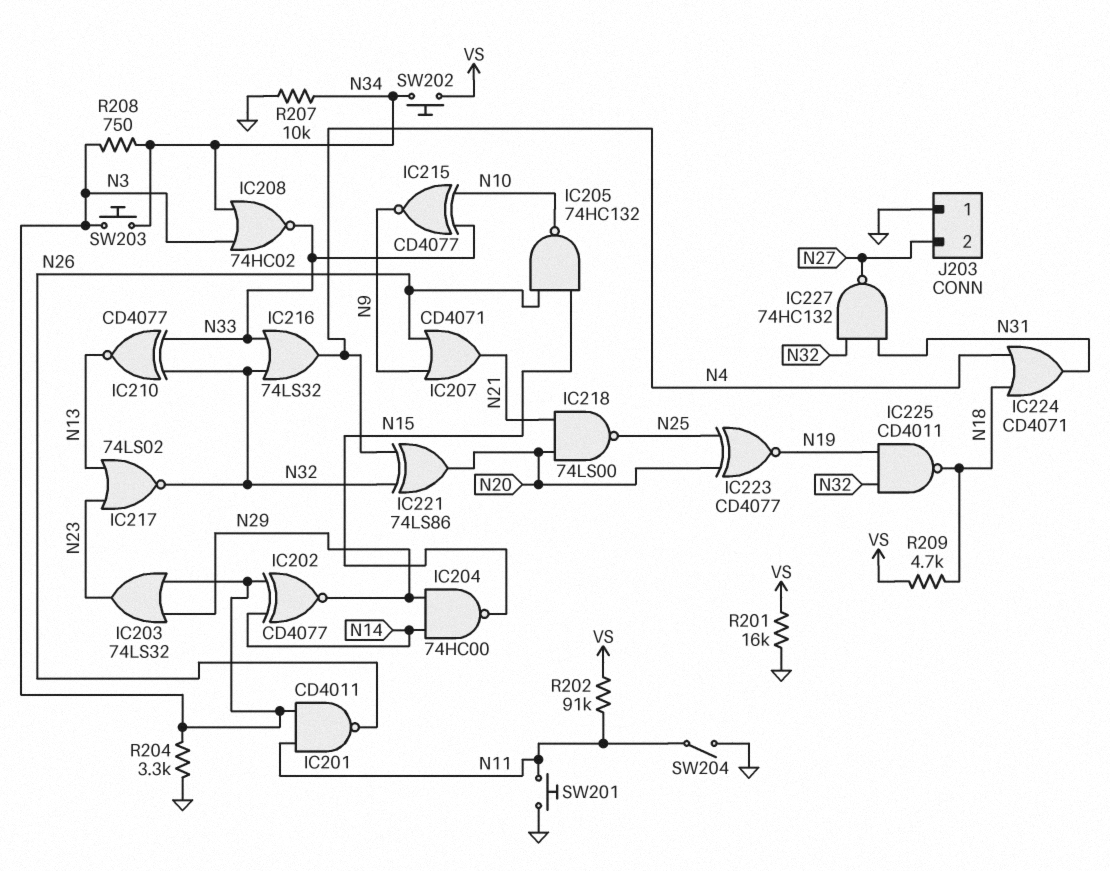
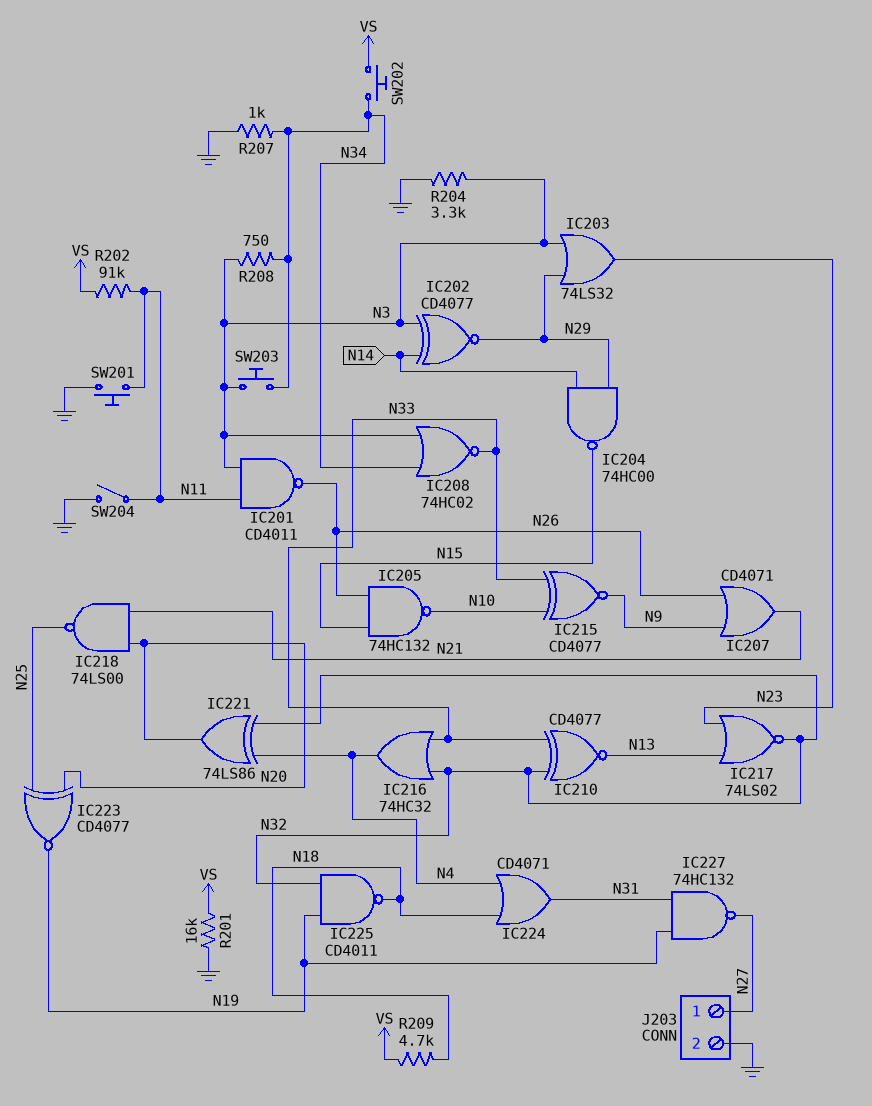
IC216: OR 74LS32 (in N32, in N33, out N4) -> OR 74HC32 (in N32, in N33, out N4)
IC227: NAND 74HC132 (in N31, in N32, out N27) -> NAND 74HC132 (in N19, in N31, out N27)
J203 pin 1: GND -> N27
J203 pin 2: N27 -> GND
R207: 10k (GND, N34) -> 1k (GND, N34)

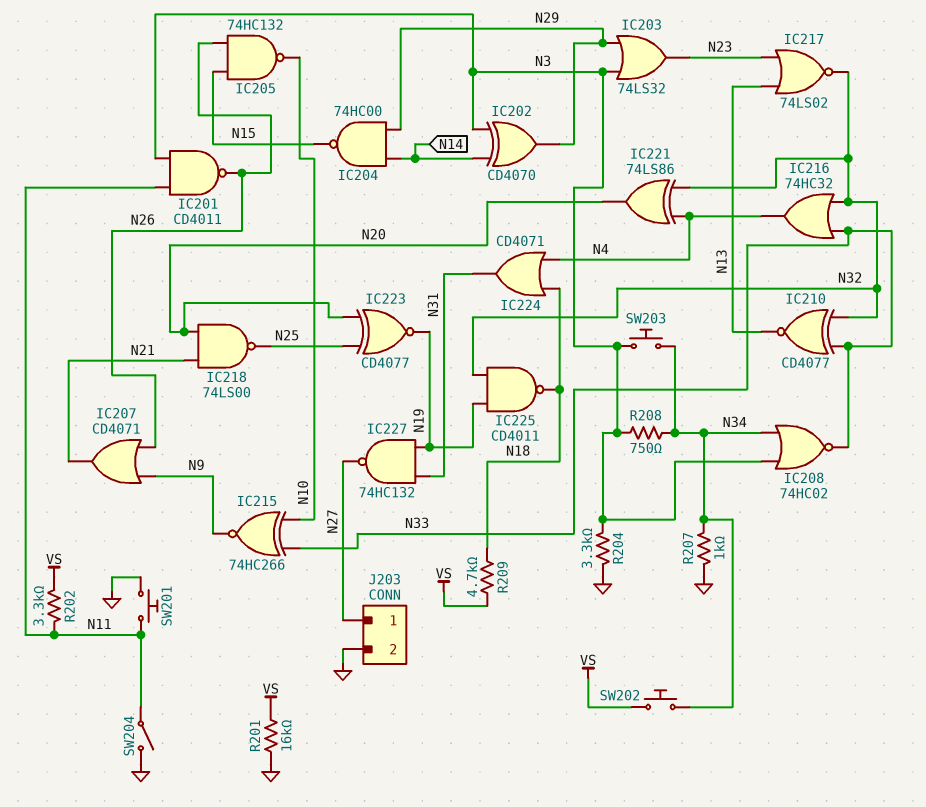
IC202: XNOR CD4077 (in N3, in N14, out N29) -> XOR CD4070 (in N3, in N14, out N29)
IC215: XNOR CD4077 (in N10, in N33, out N9) -> XNOR 74HC266 (in N10, in N33, out N9)
R202: 91k (N11, VS) -> 3.3k (N11, VS)

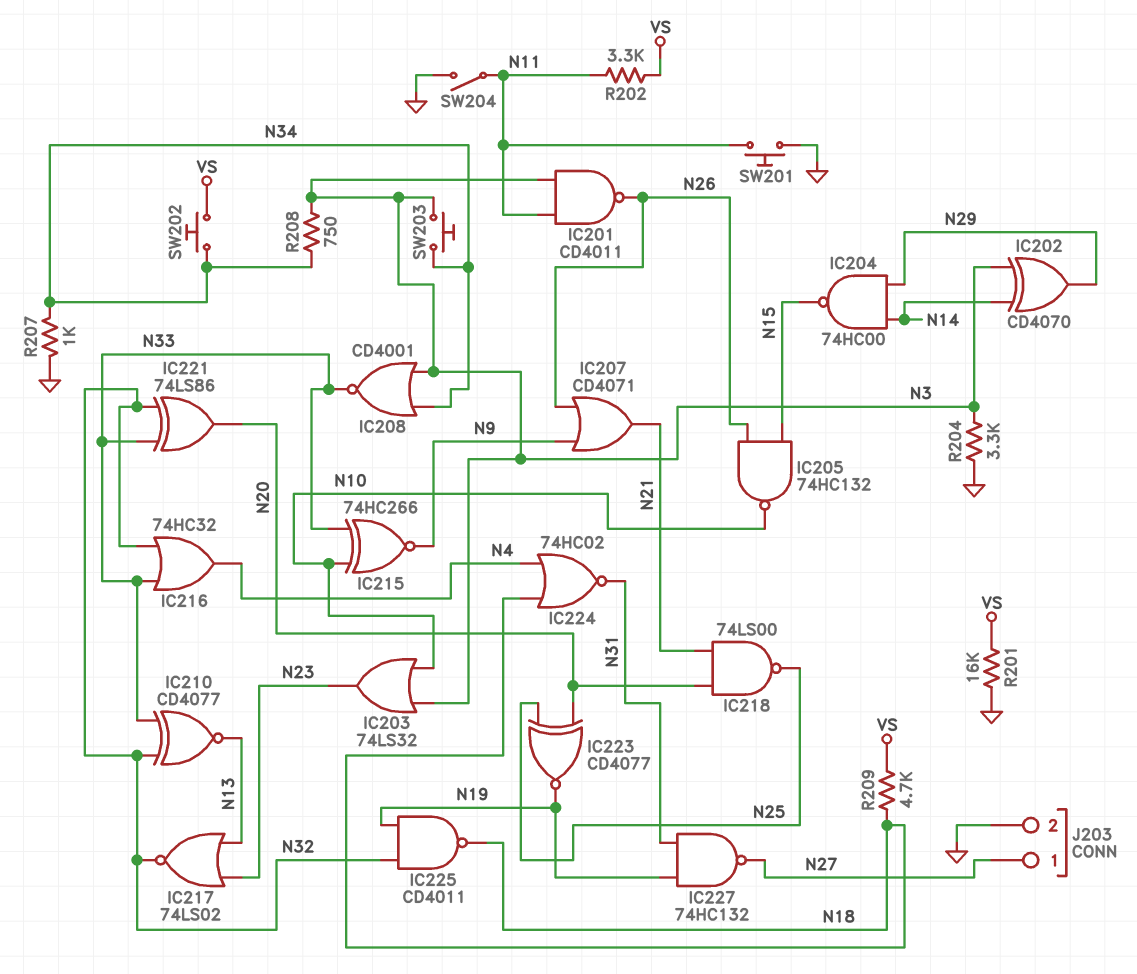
IC203: OR 74LS32 (in N3, in N29, out N23) -> OR 74LS32 (in N3, in N10, out N23)
IC208: NOR 74HC02 (in N3, in N34, out N33) -> NOR CD4001 (in N3, in N34, out N33)
IC221: XOR 74LS86 (in N4, in N32, out N20) -> XOR 74LS86 (in N32, in N33, out N20)
IC224: OR CD4071 (in N4, in N18, out N31) -> NOR 74HC02 (in N4, in N18, out N31)

